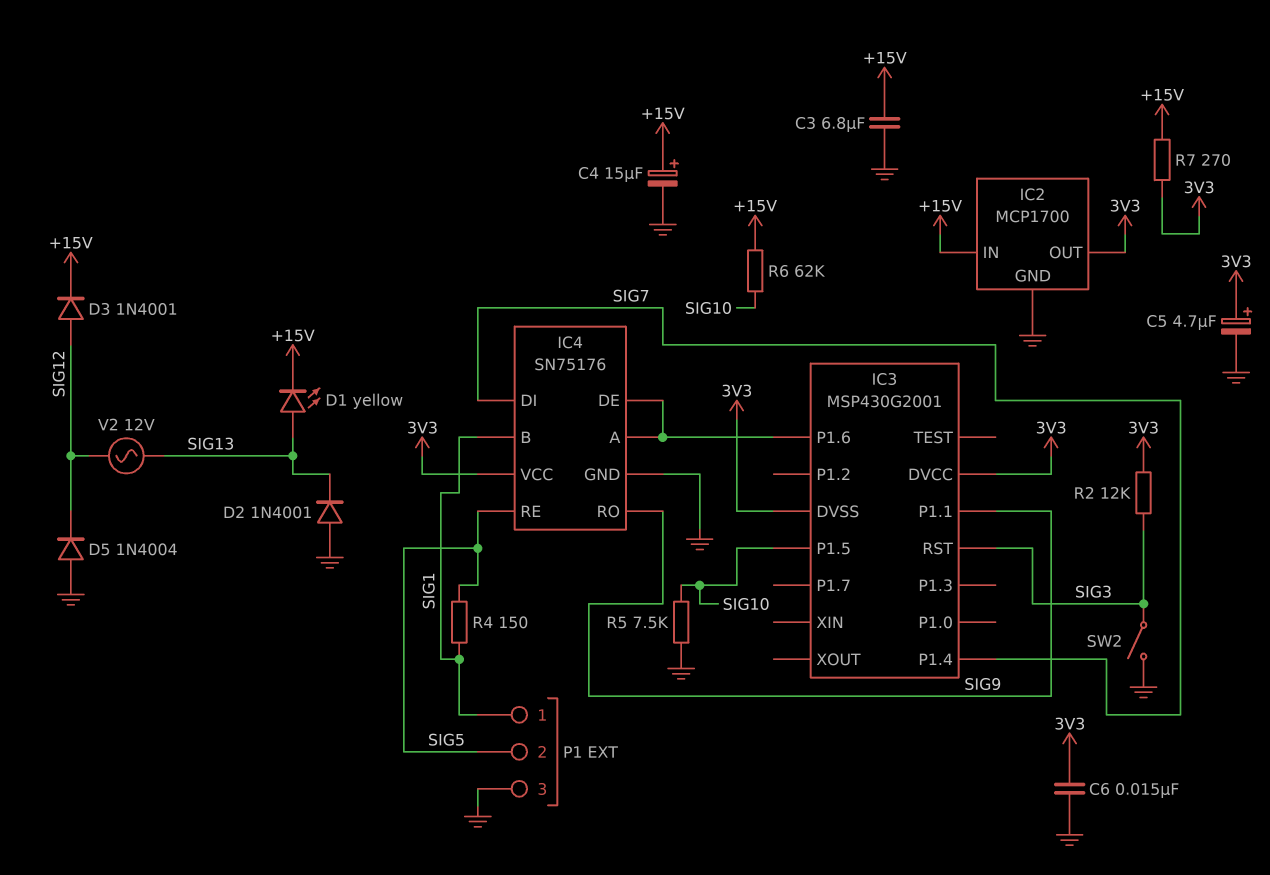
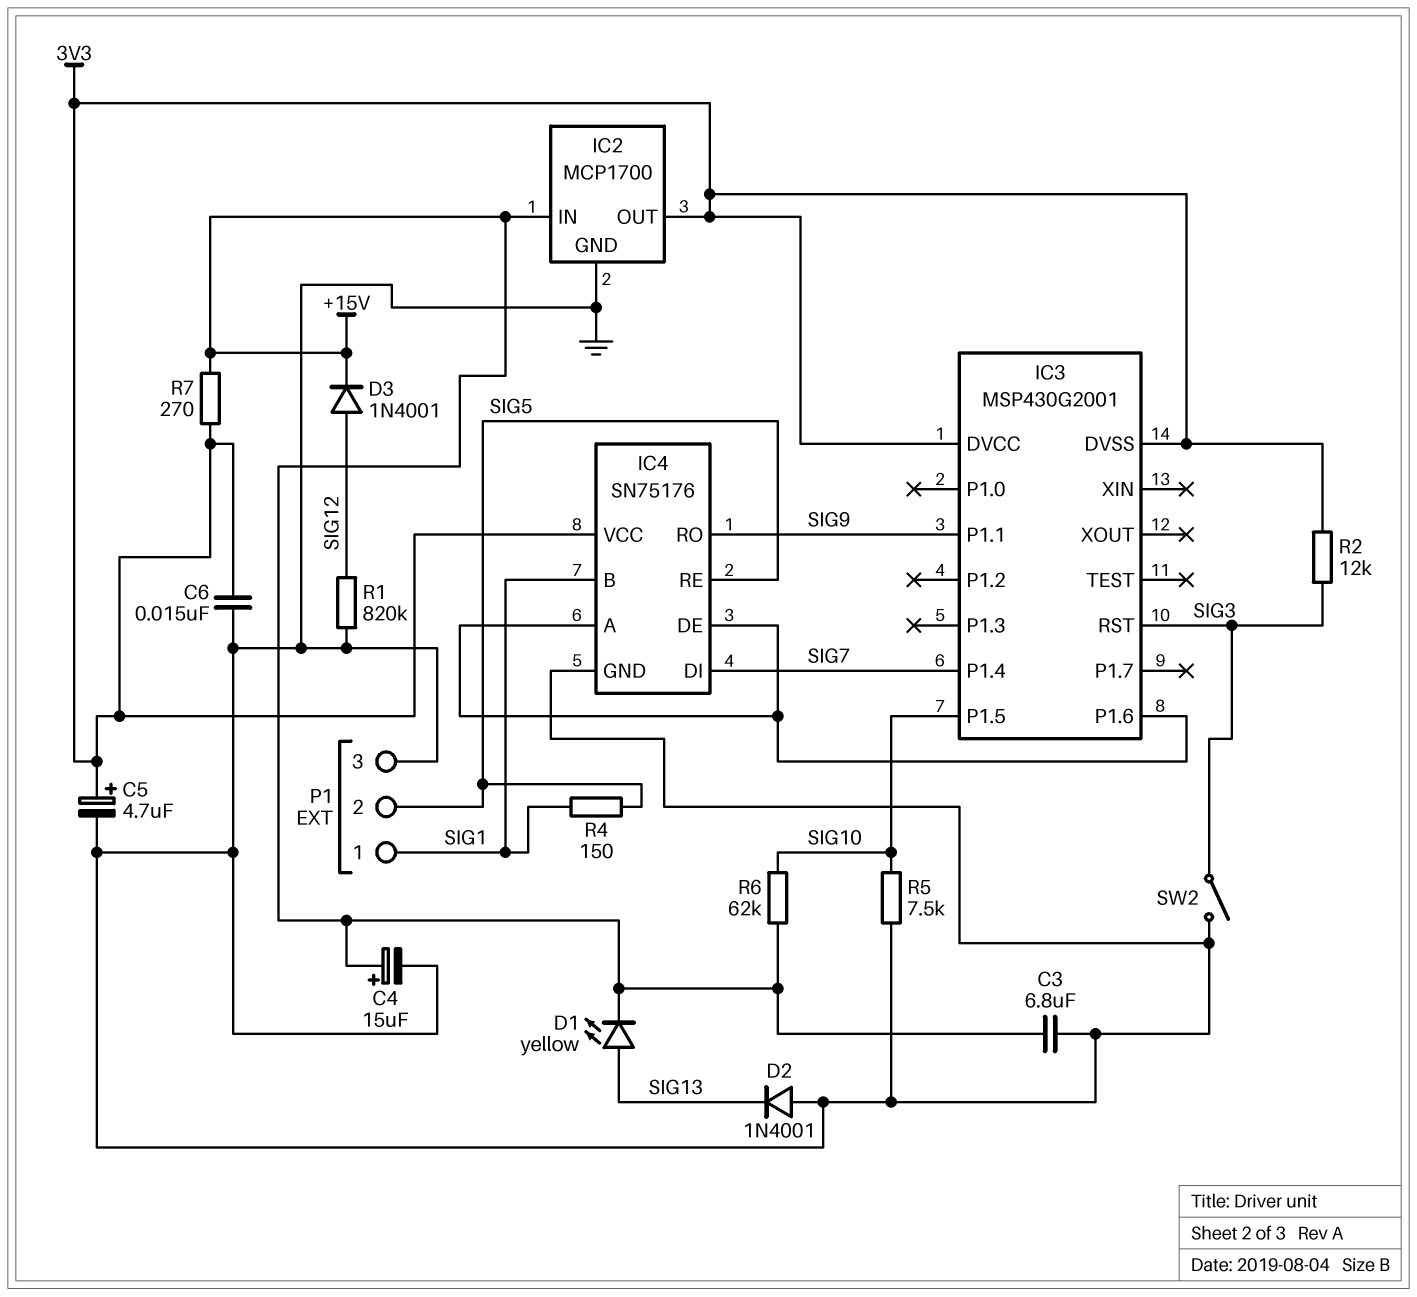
D5: diode 1N4004 (A GND, K SIG12) -> none
R1: none -> 820k (GND, SIG12)
V2: AC 12V (SIG12, SIG13) -> none

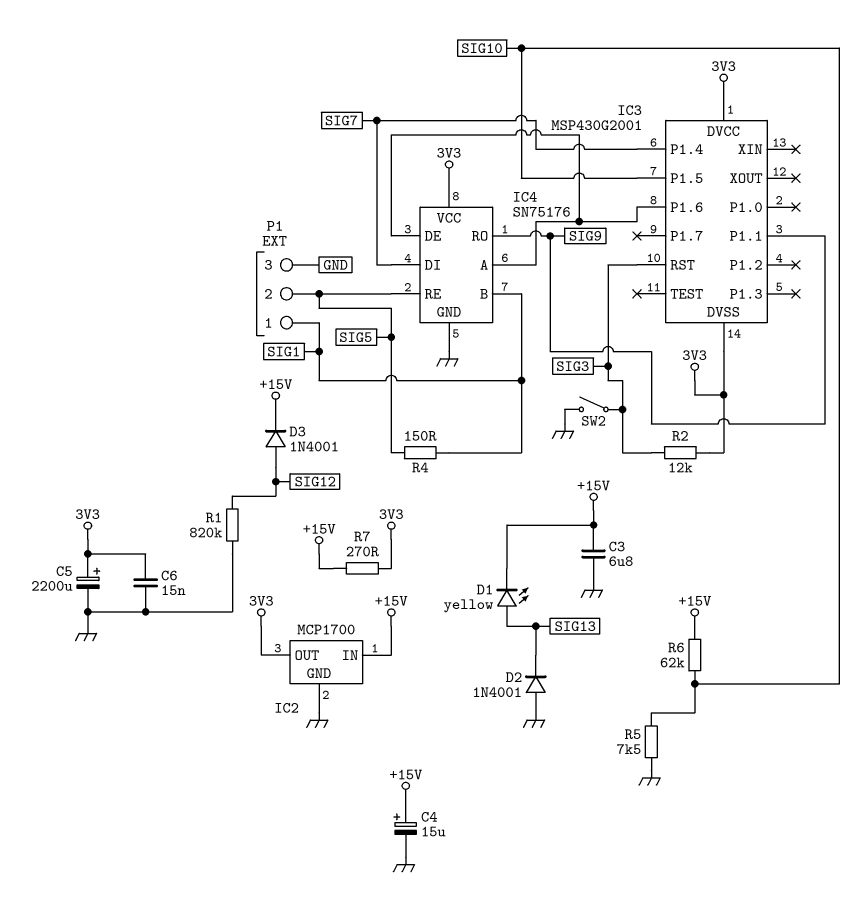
C5: 4.7uF (plus 3V3, minus GND) -> 2200uF (plus 3V3, minus GND)

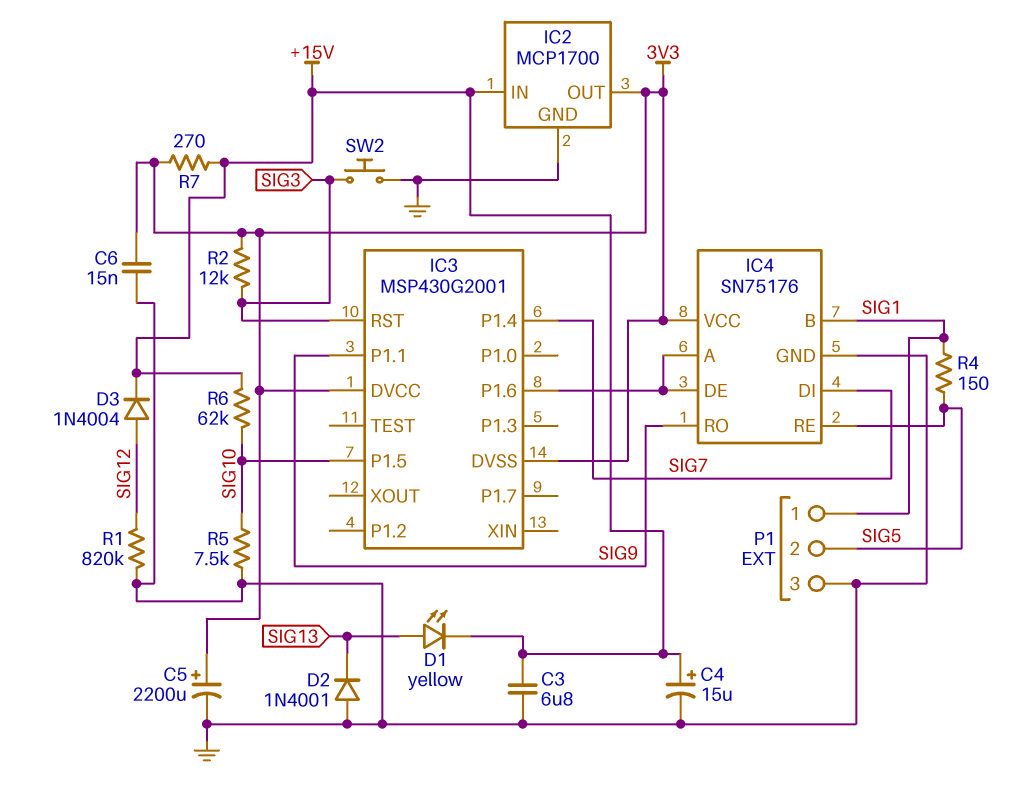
D3: diode 1N4001 (A SIG12, K +15V) -> diode 1N4004 (A SIG12, K +15V)
SW2: switch (GND, SIG3) -> button (GND, SIG3)

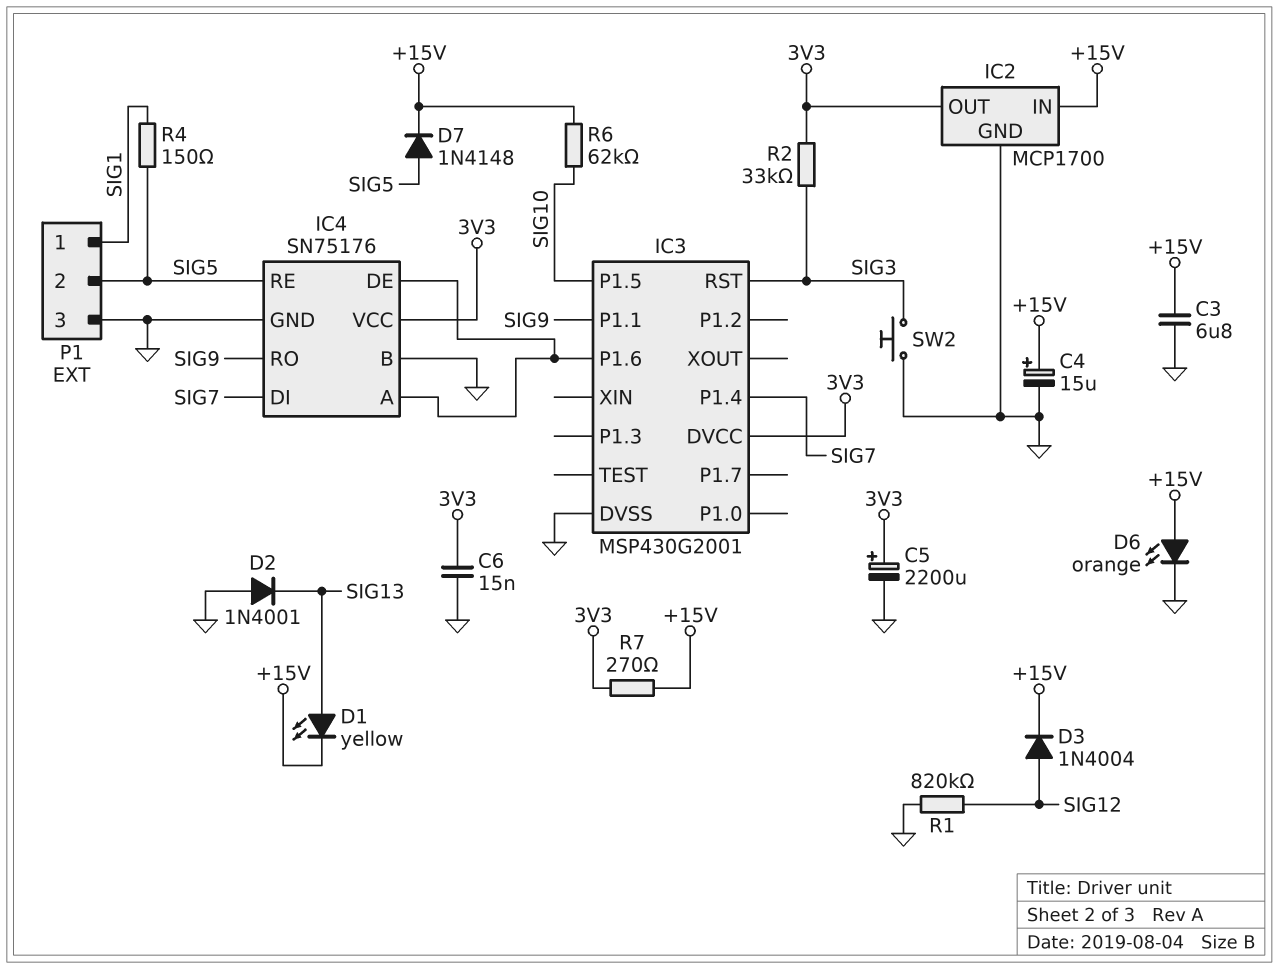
D6: none -> LED orange (A +15V, K GND)
D7: none -> diode 1N4148 (A SIG5, K +15V)
IC3 pin DVSS: 3V3 -> GND
IC4 pin B: SIG1 -> GND
R2: 12k (3V3, SIG3) -> 33k (3V3, SIG3)
R5: 7.5k (GND, SIG10) -> none

